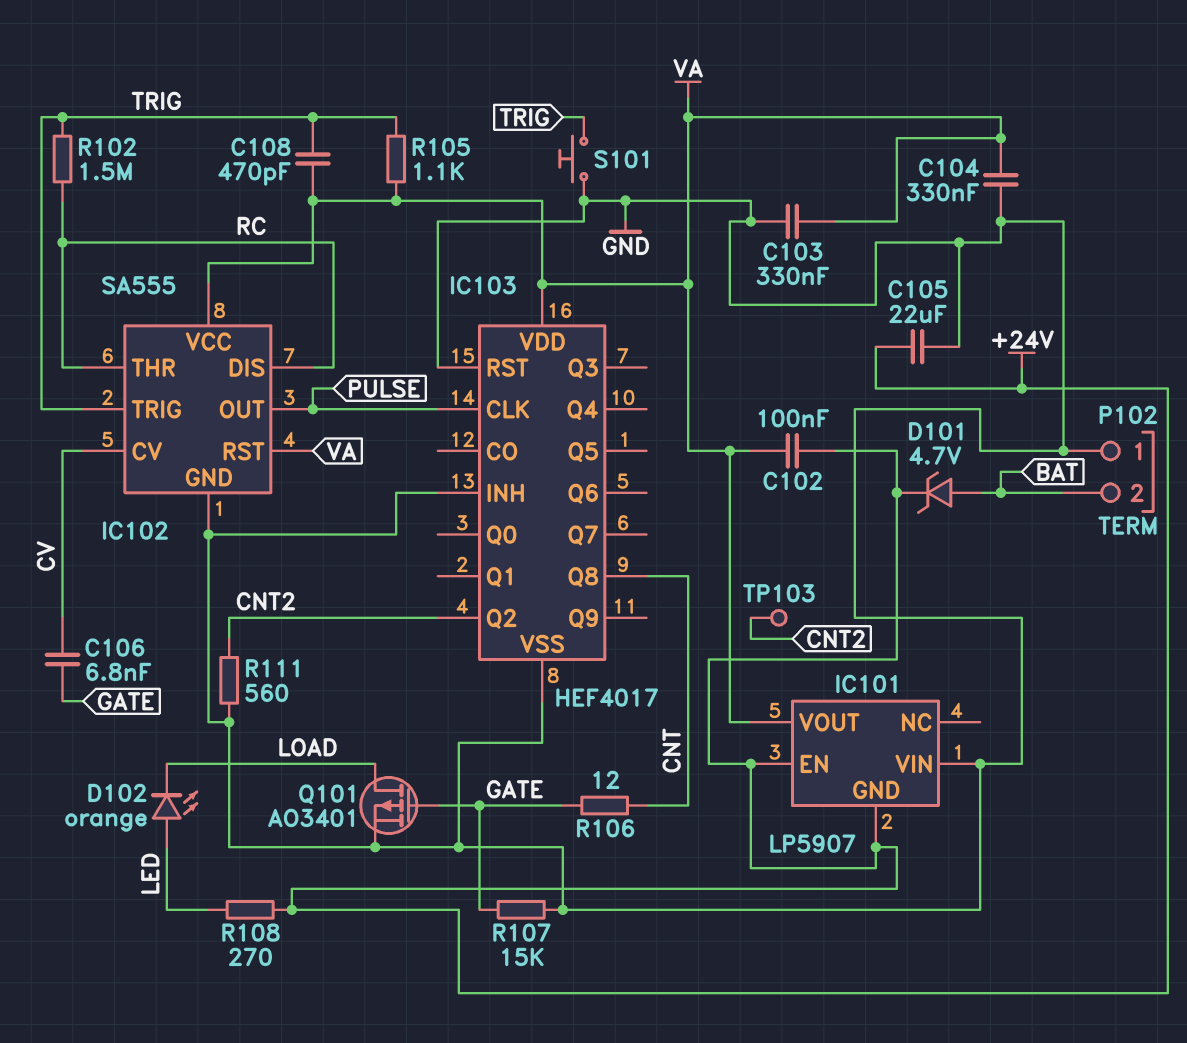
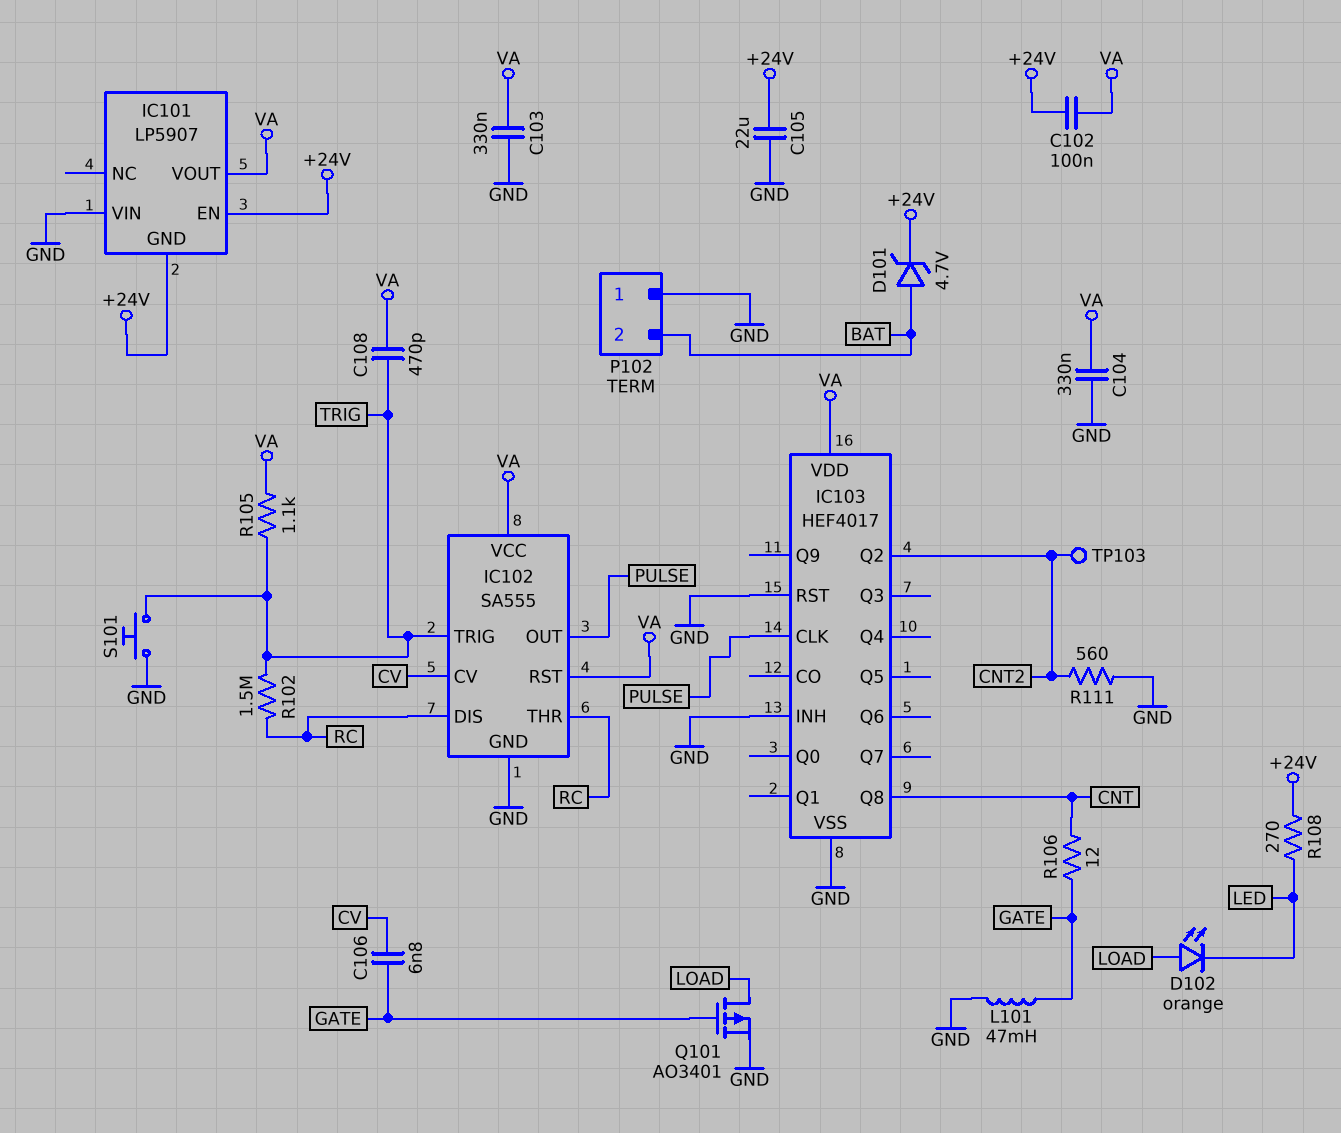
D102: LED orange (A LED, K LOAD) -> LED orange (A LOAD, K LED)
L101: none -> 47mH (GATE, GND)
R107: 15k (GATE, GND) -> none

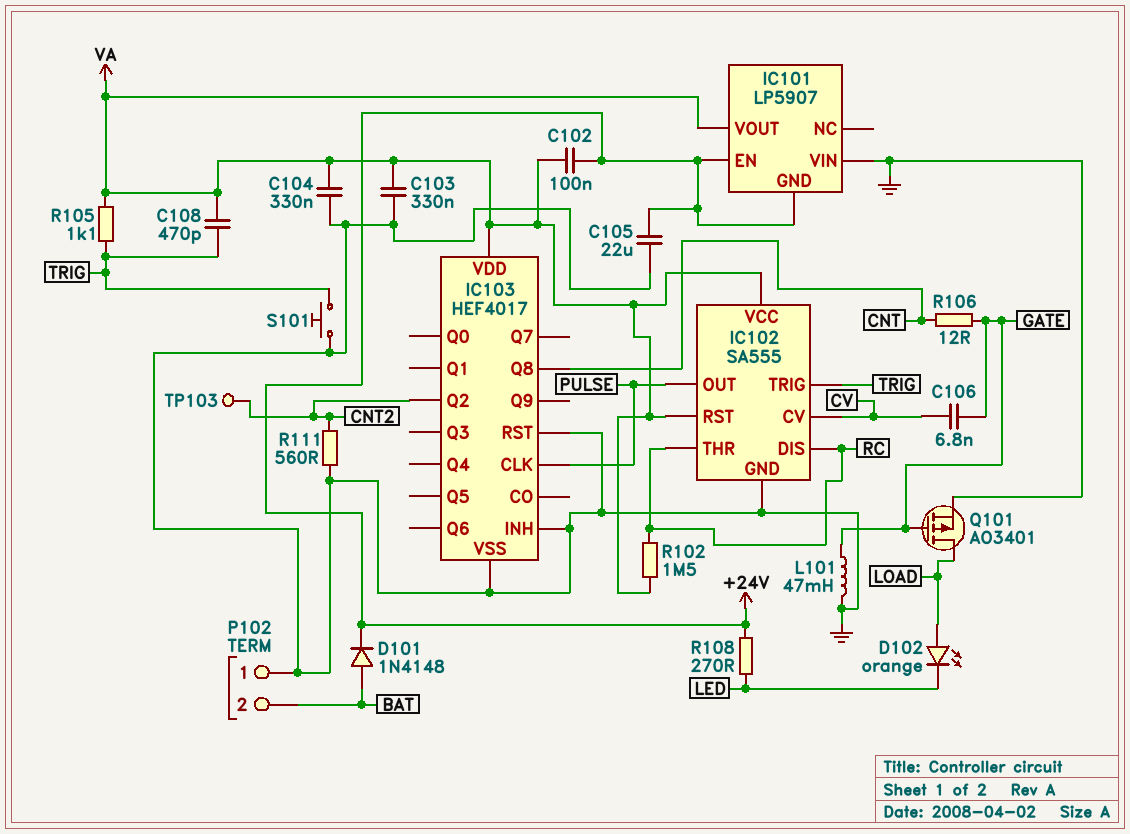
D101: zener 4.7V (A BAT, K +24V) -> diode 1N4148 (A BAT, K +24V)
R102: 1.5M (RC, TRIG) -> 1.5M (RC, VA)

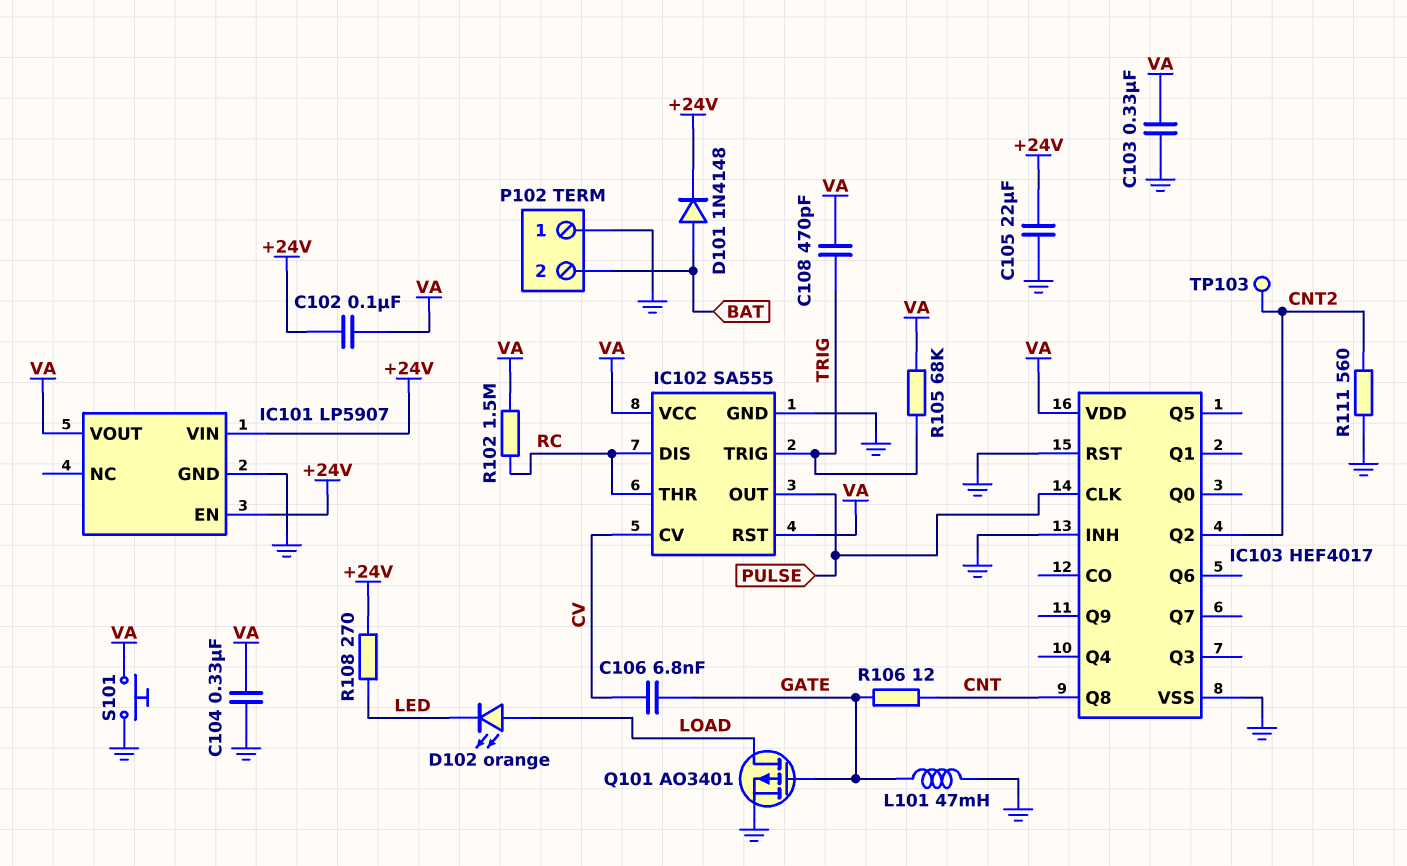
IC101 pin GND: +24V -> GND
IC101 pin VIN: GND -> +24V
R105: 1.1k (TRIG, VA) -> 68k (TRIG, VA)
S101: button (GND, TRIG) -> button (GND, VA)

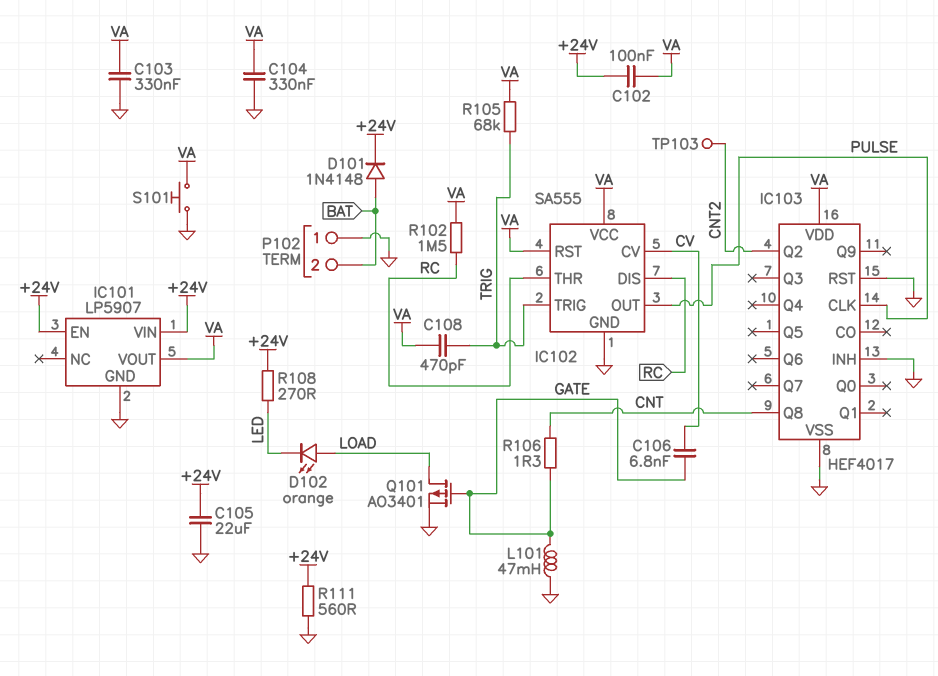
R106: 12 (CNT, GATE) -> 1.3 (CNT, GATE)
R111: 560 (CNT2, GND) -> 560 (+24V, GND)

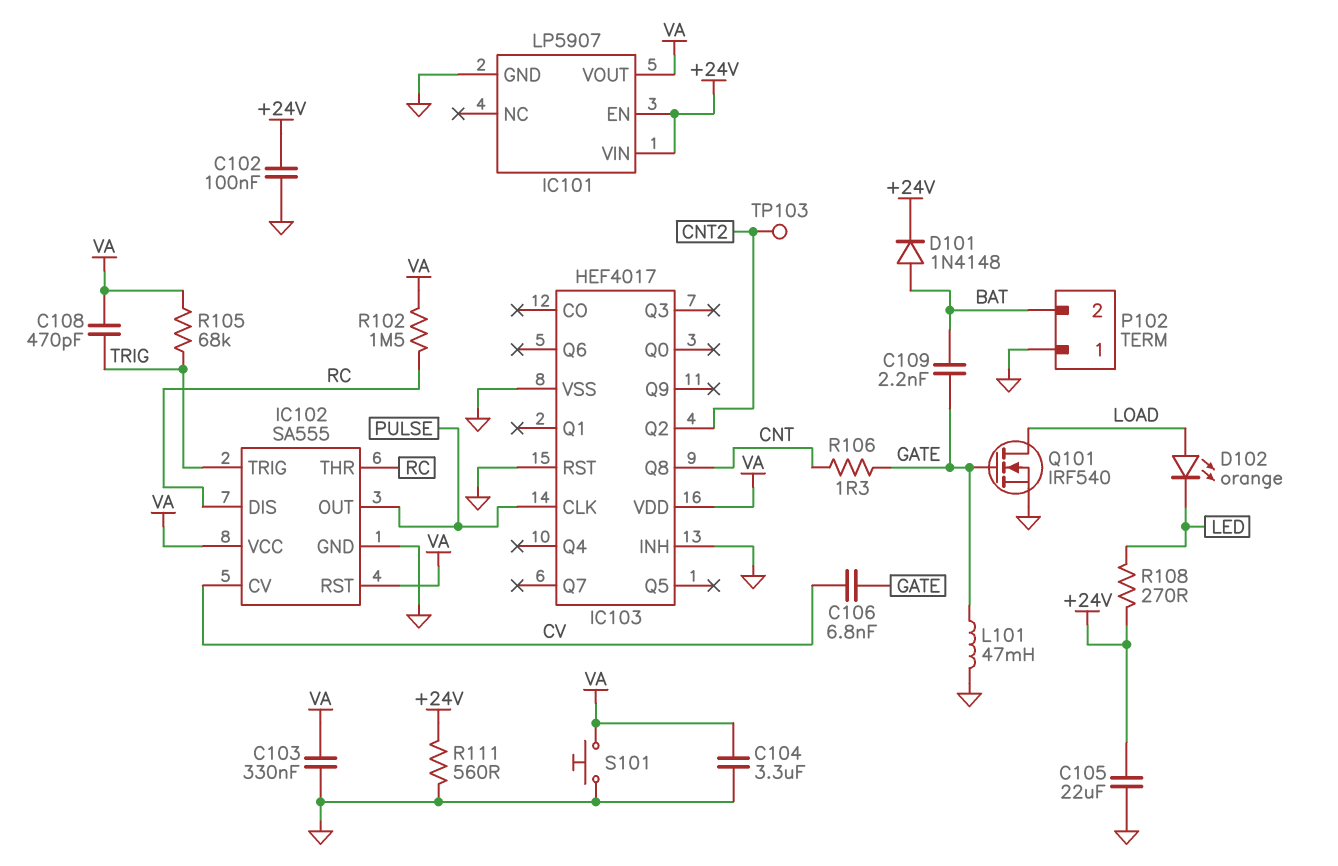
C102: 100nF (+24V, VA) -> 100nF (+24V, GND)
C104: 330nF (GND, VA) -> 3.3uF (GND, VA)
C109: none -> 2.2nF (BAT, GATE)
Q101: PMOS AO3401 (G GATE, D LOAD, S GND) -> NMOS IRF540 (G GATE, D LOAD, S GND)

